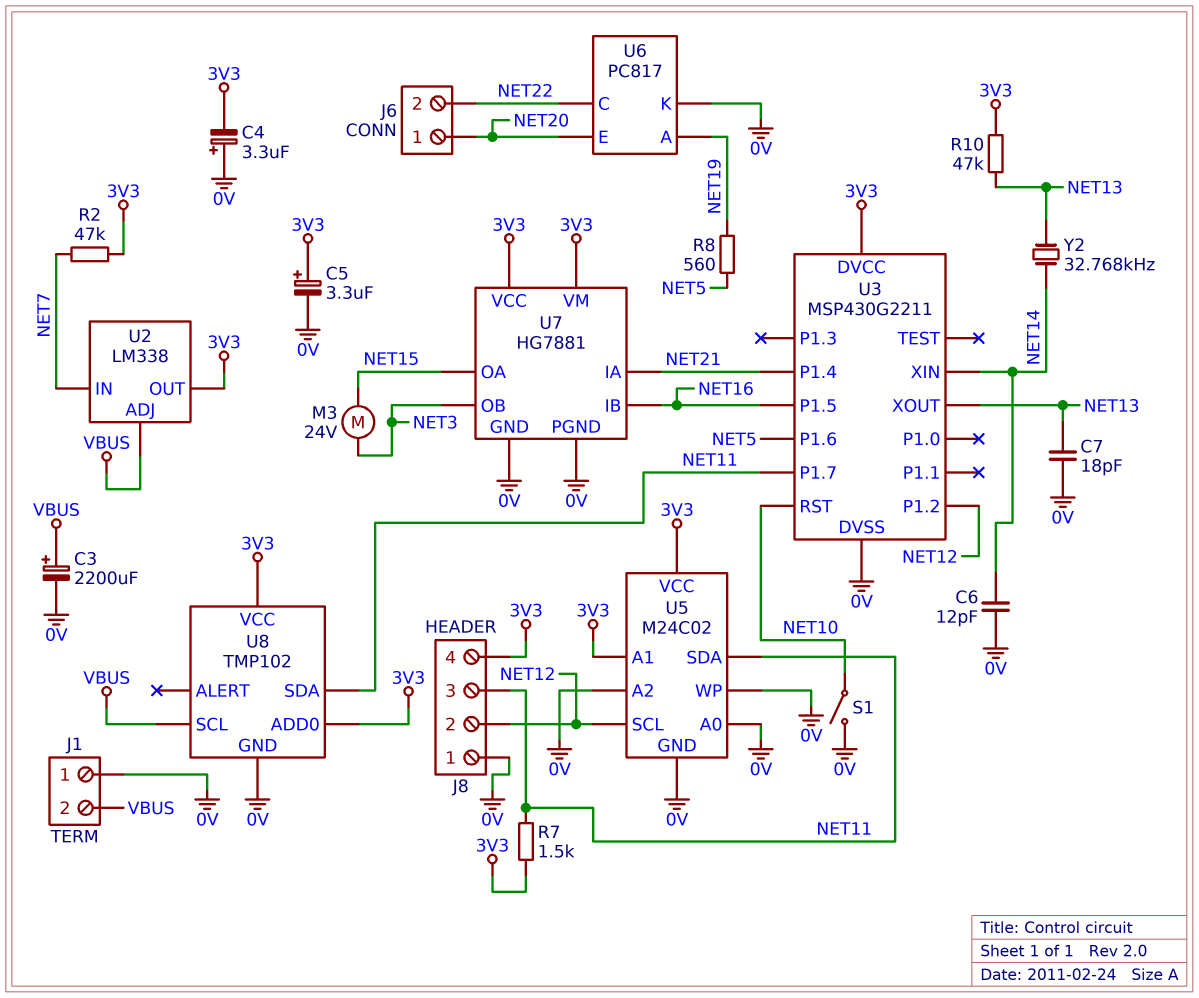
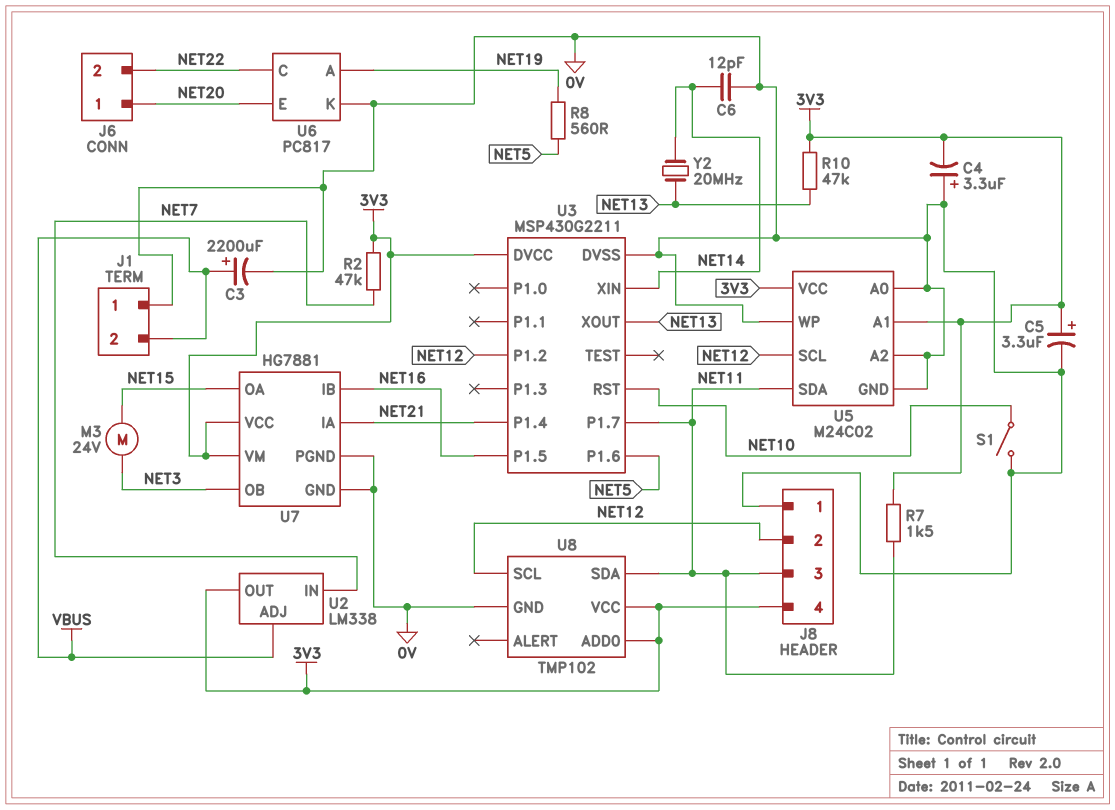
C7: 18pF (0V, NET13) -> none
U8 pin SCL: VBUS -> NET12
Y2: 32.768kHz (NET13, NET14) -> 20MHz (NET13, NET14)

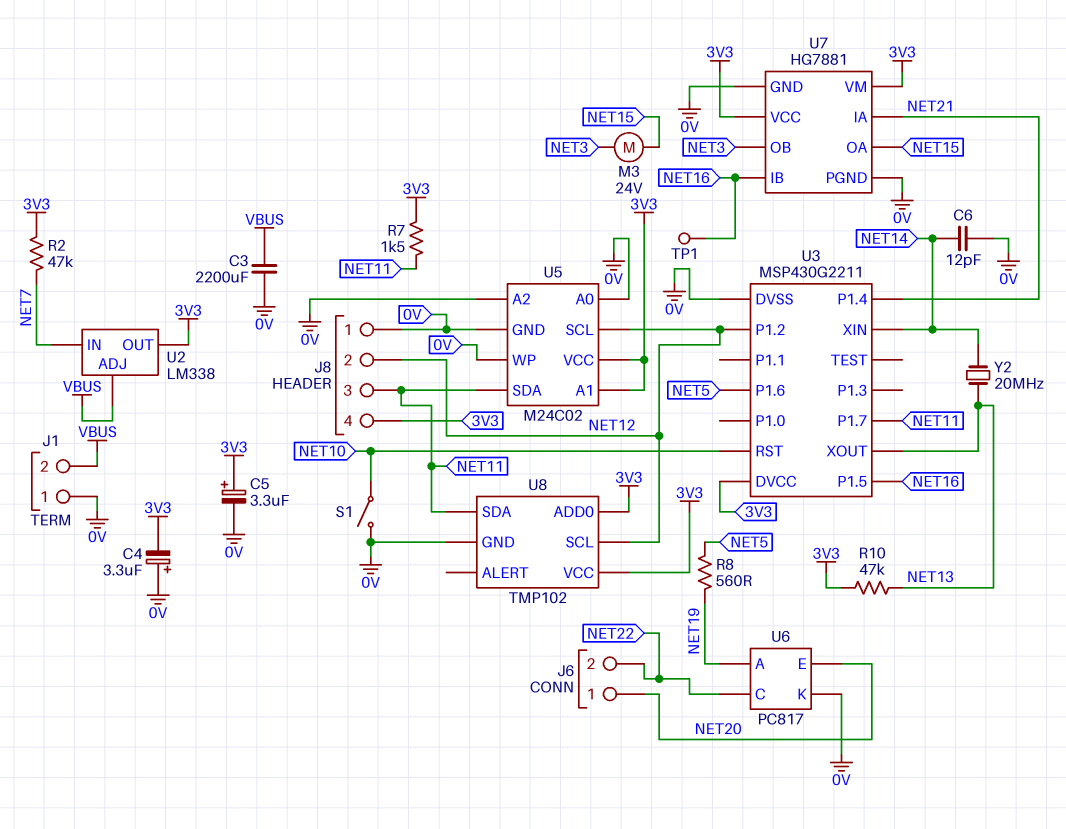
C3: 2200uF (plus VBUS, minus 0V) -> 2200uF (0V, VBUS)
TP1: none -> test point (NET16)

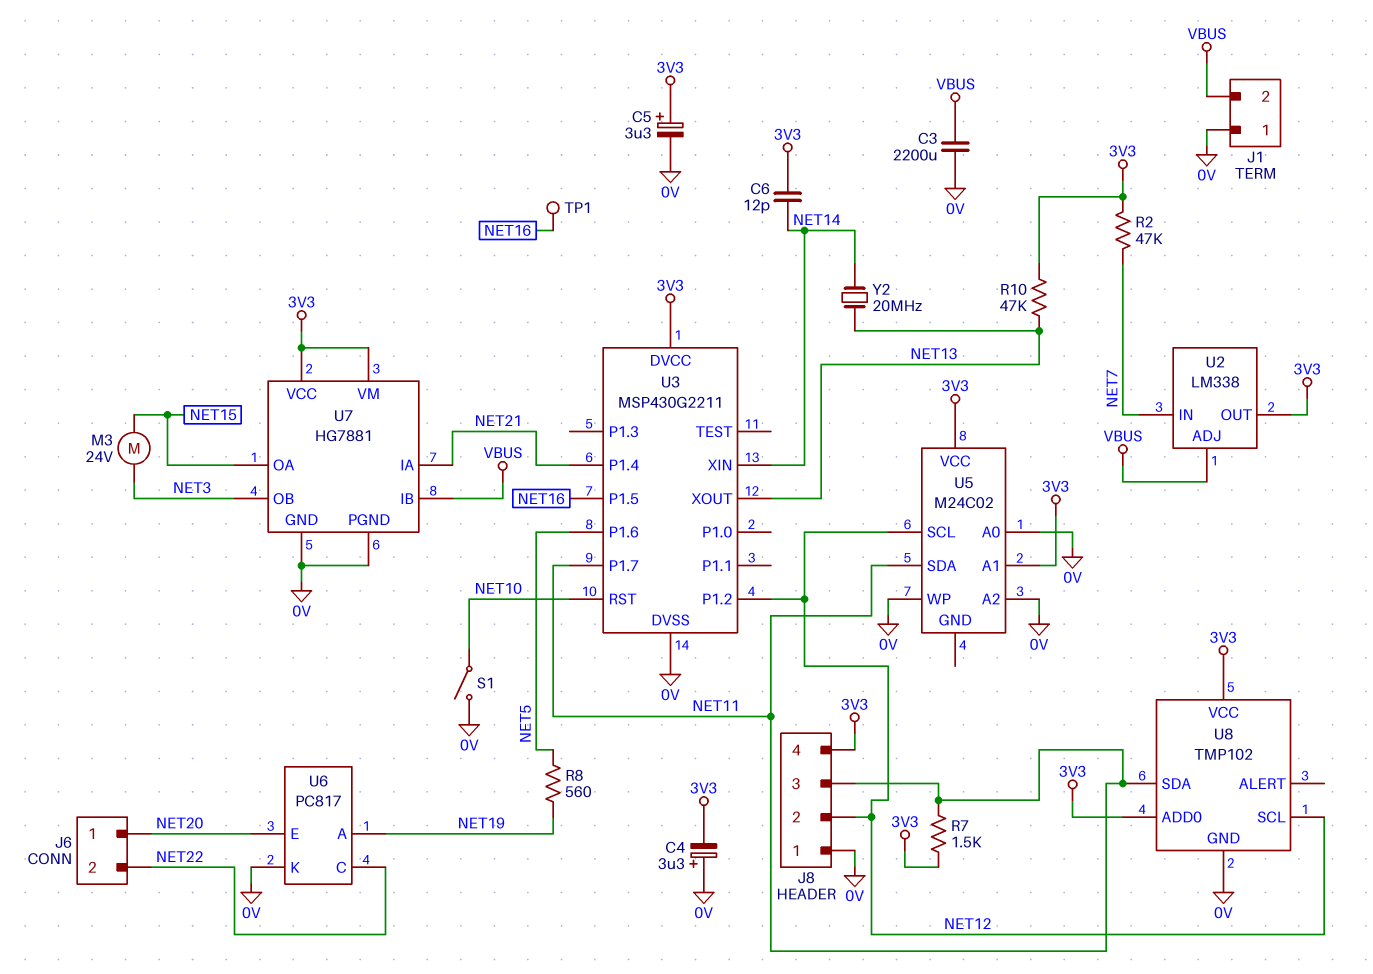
C6: 12pF (0V, NET14) -> 12pF (3V3, NET14)
U5 pin GND: 0V -> none
U7 pin IB: NET16 -> VBUS

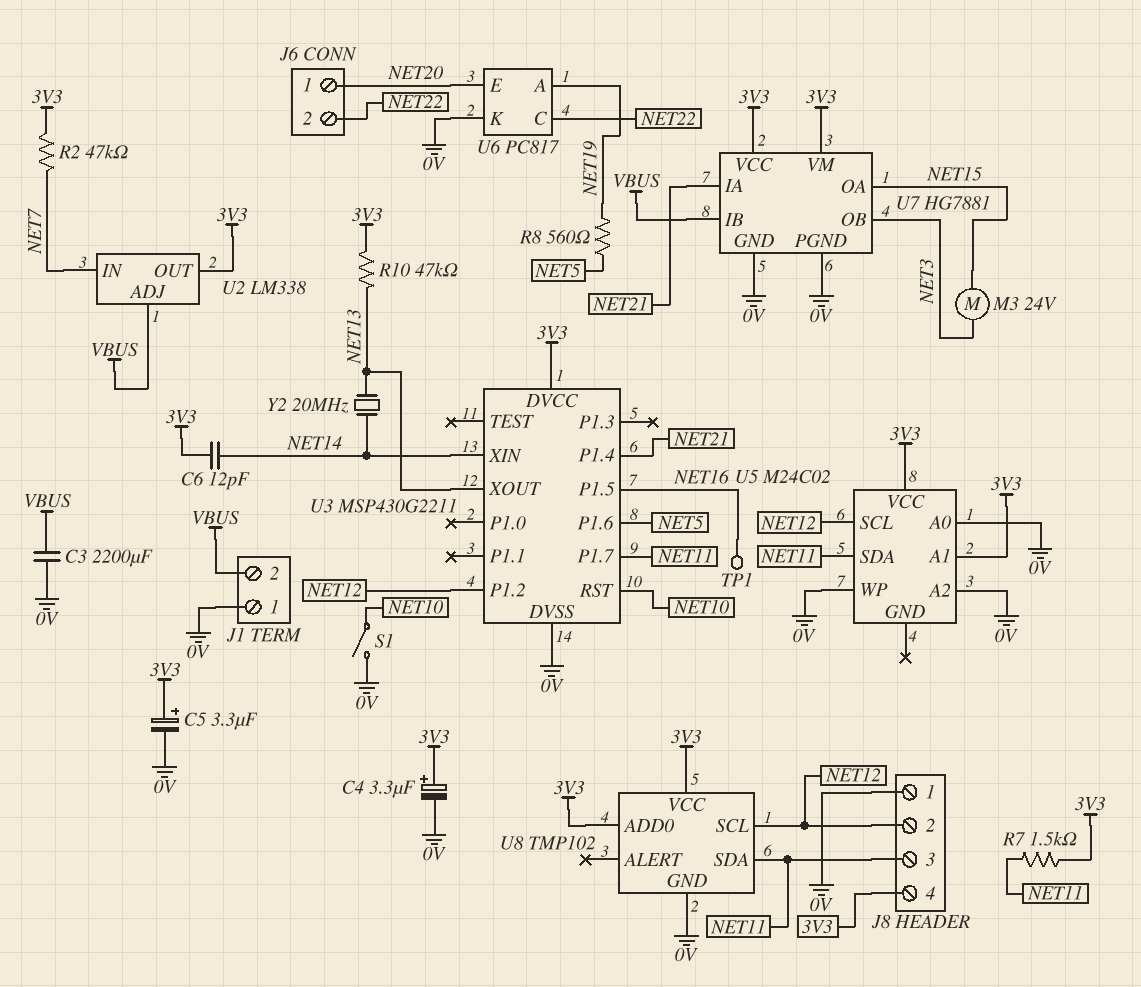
C4: 3.3uF (plus 0V, minus 3V3) -> 3.3uF (plus 3V3, minus 0V)

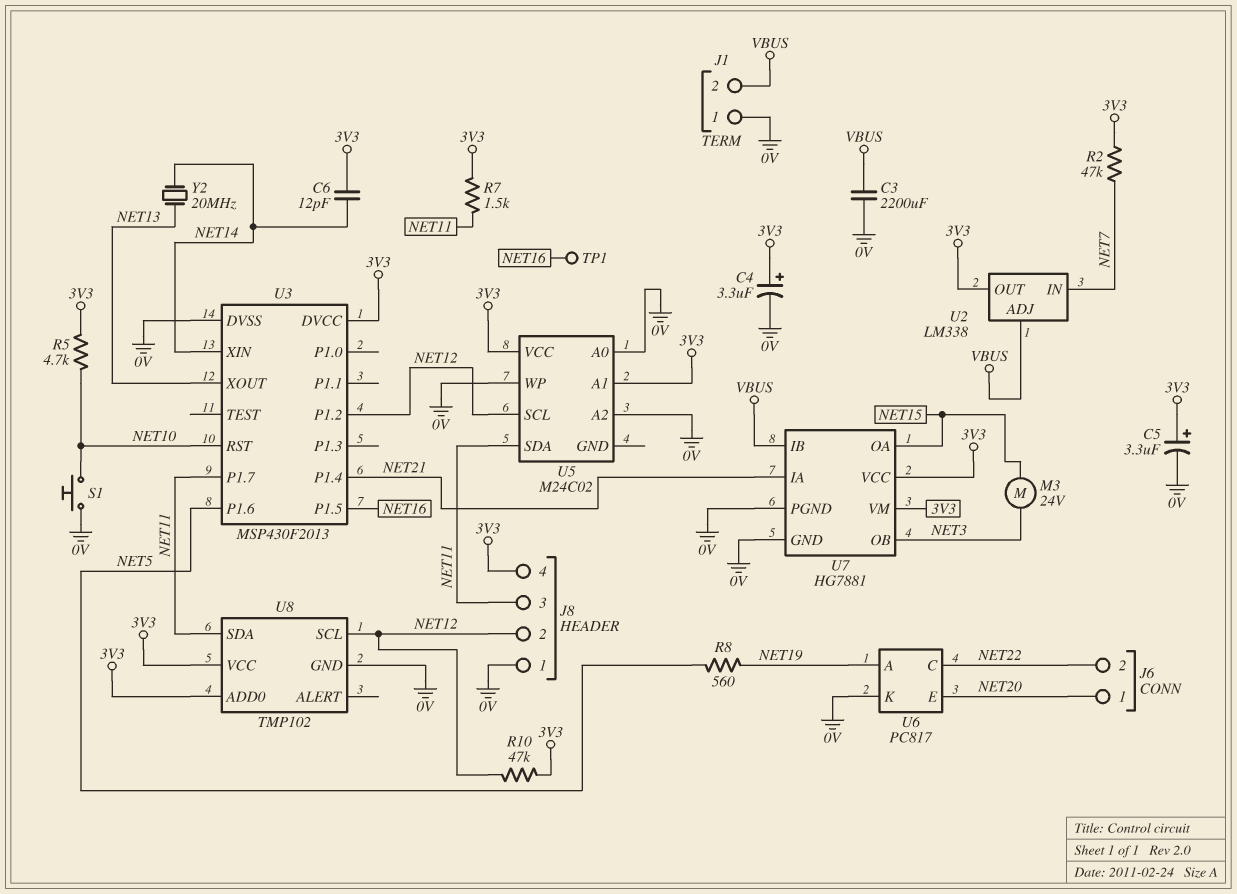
R5: none -> 4.7k (3V3, NET10)
R10: 47k (3V3, NET13) -> 47k (3V3, NET12)
S1: switch (0V, NET10) -> button (0V, NET10)
U3: MSP430G2211 -> MSP430F2013

